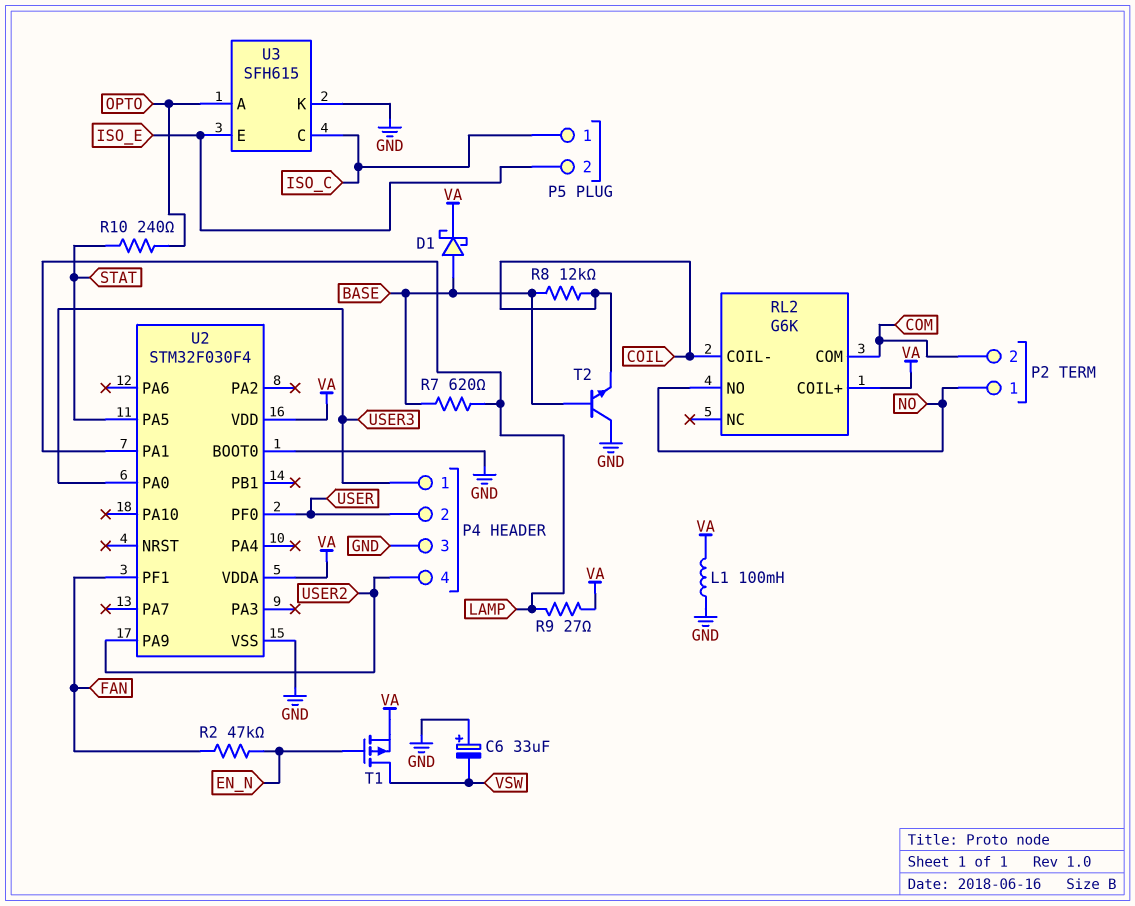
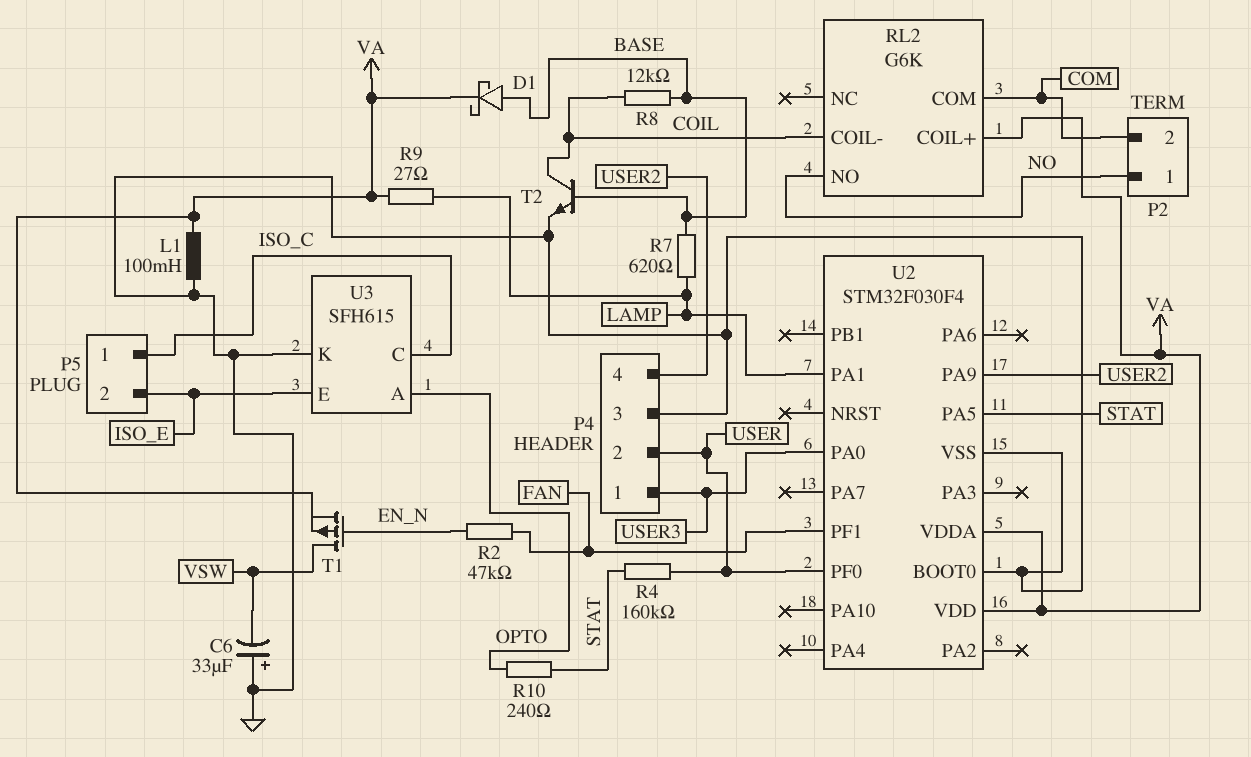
R4: none -> 160k (STAT, USER)
T2: NPN (B BASE, C GND, E COIL) -> NPN (B BASE, C COIL, E GND)

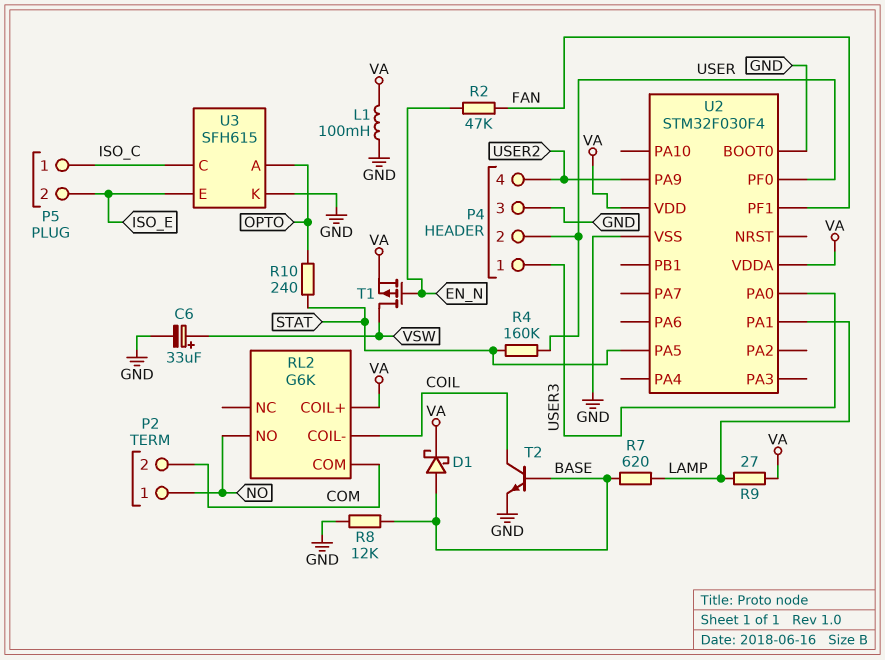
C6: 33uF (plus GND, minus VSW) -> 33uF (plus VSW, minus GND)
R8: 12k (BASE, COIL) -> 12k (BASE, GND)

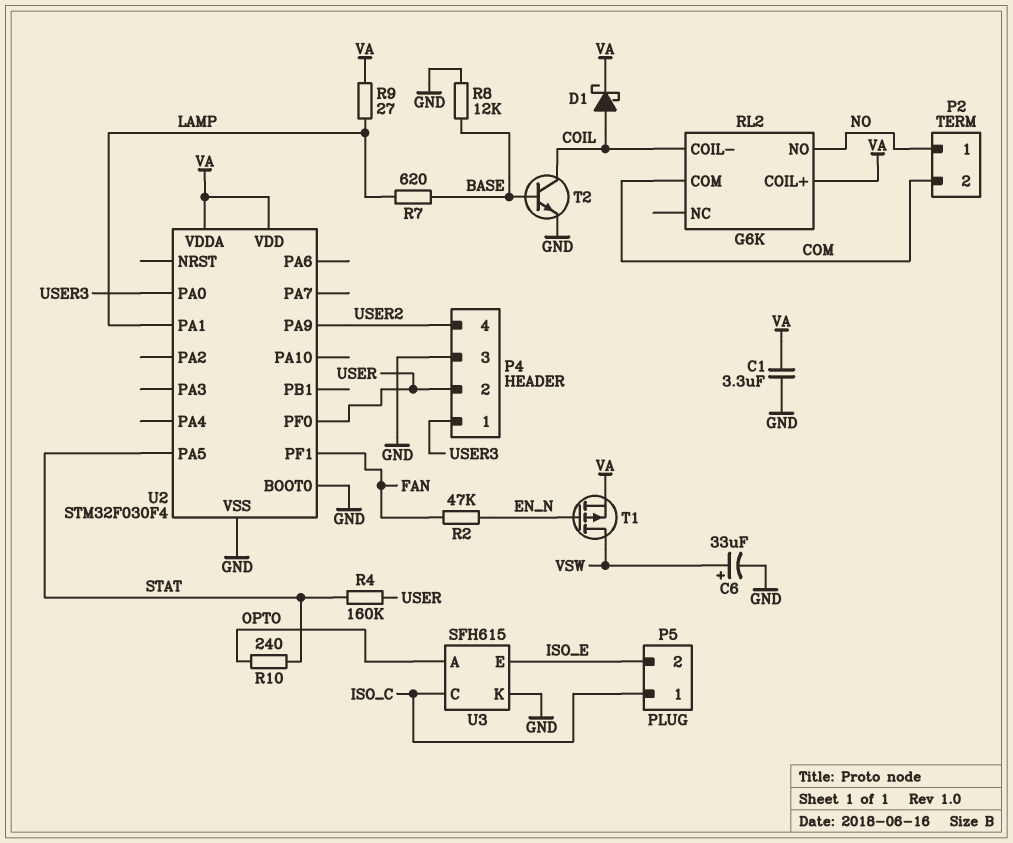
C1: none -> 3.3uF (GND, VA)
D1: schottky (A BASE, K VA) -> schottky (A COIL, K VA)
L1: 100mH (GND, VA) -> none

